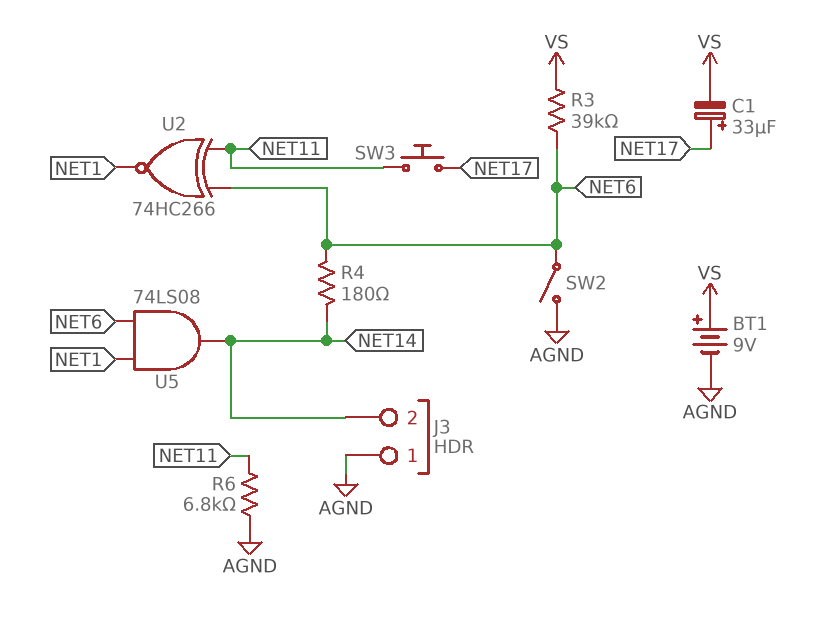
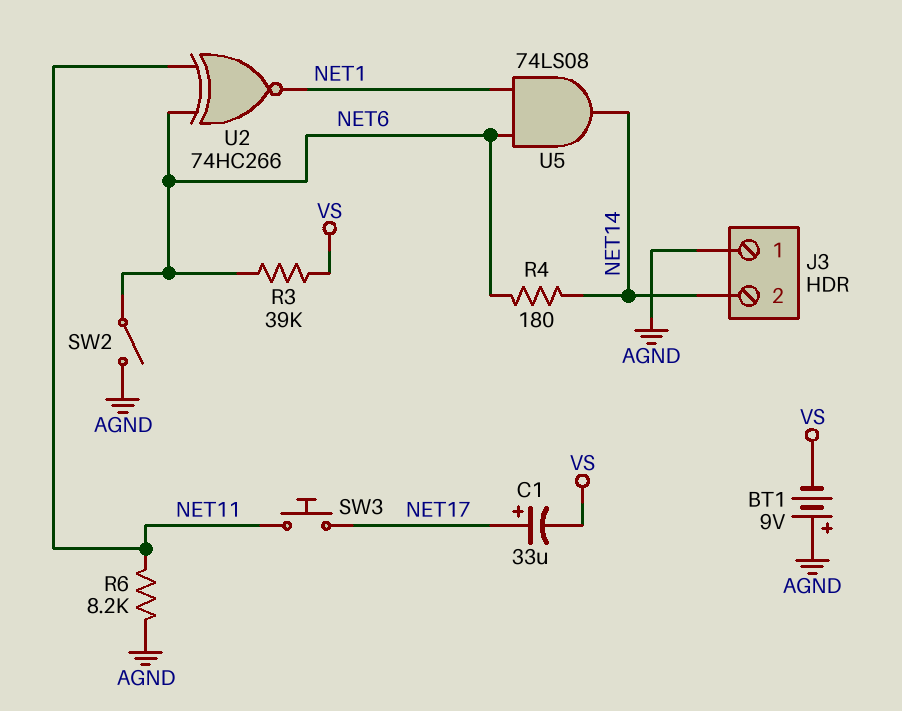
BT1: 9V (plus VS, minus AGND) -> 9V (plus AGND, minus VS)
R6: 6.8k (AGND, NET11) -> 8.2k (AGND, NET11)

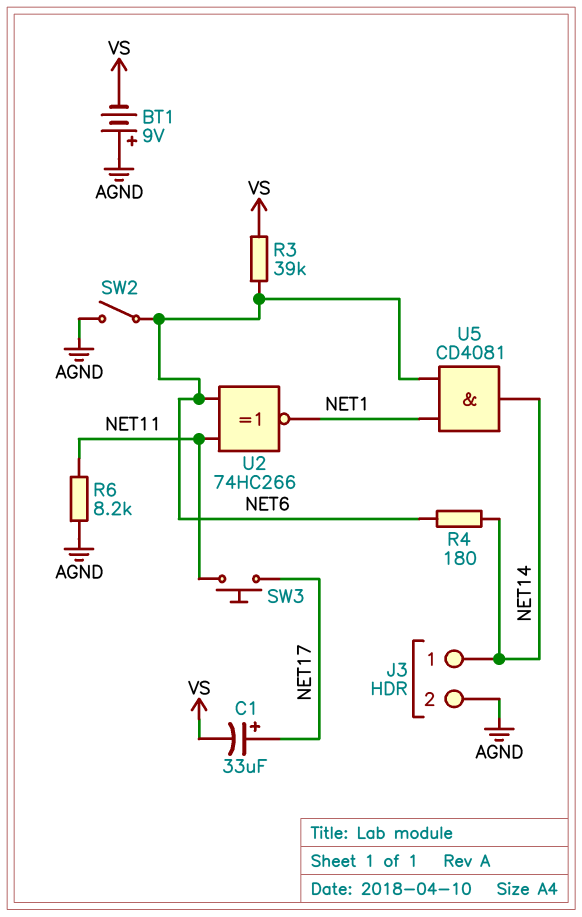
J3 pin 1: AGND -> NET14
J3 pin 2: NET14 -> AGND
U5: AND 74LS08 (in NET1, in NET6, out NET14) -> AND CD4081 (in NET1, in NET6, out NET14)

